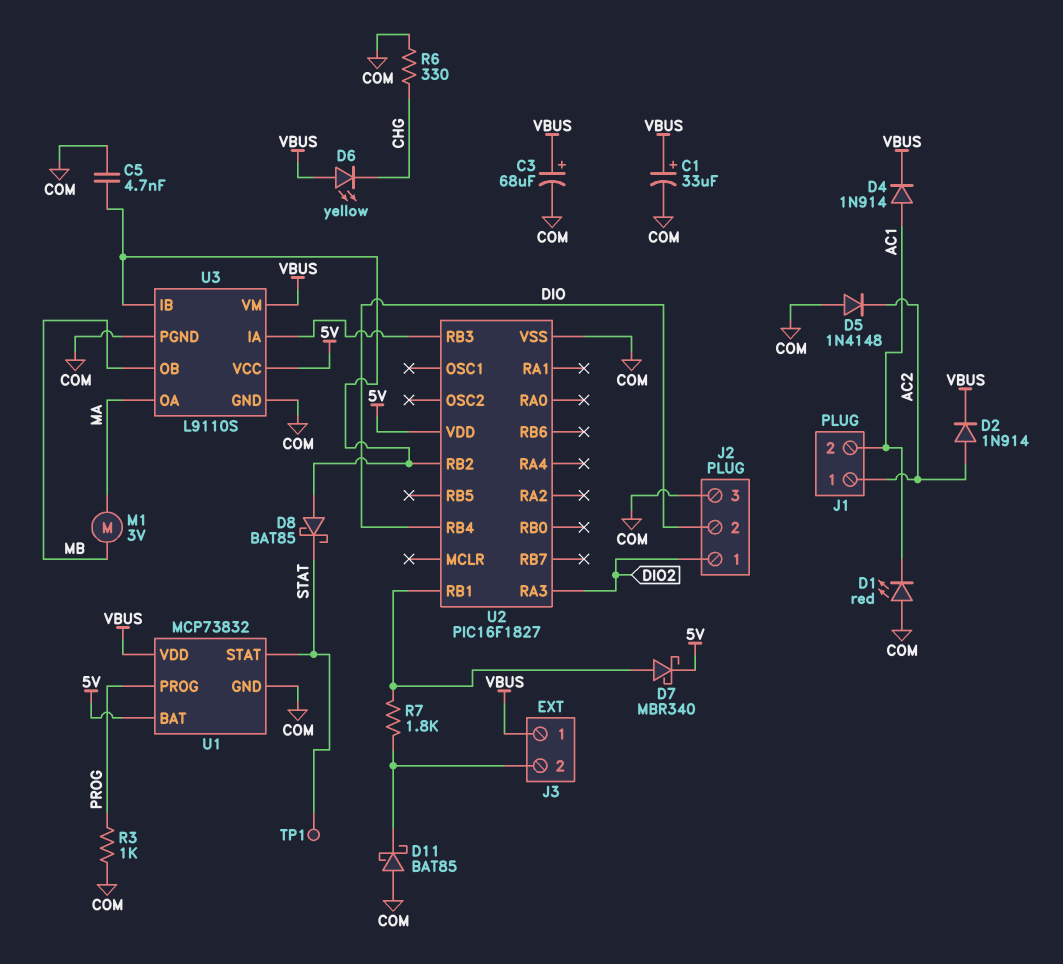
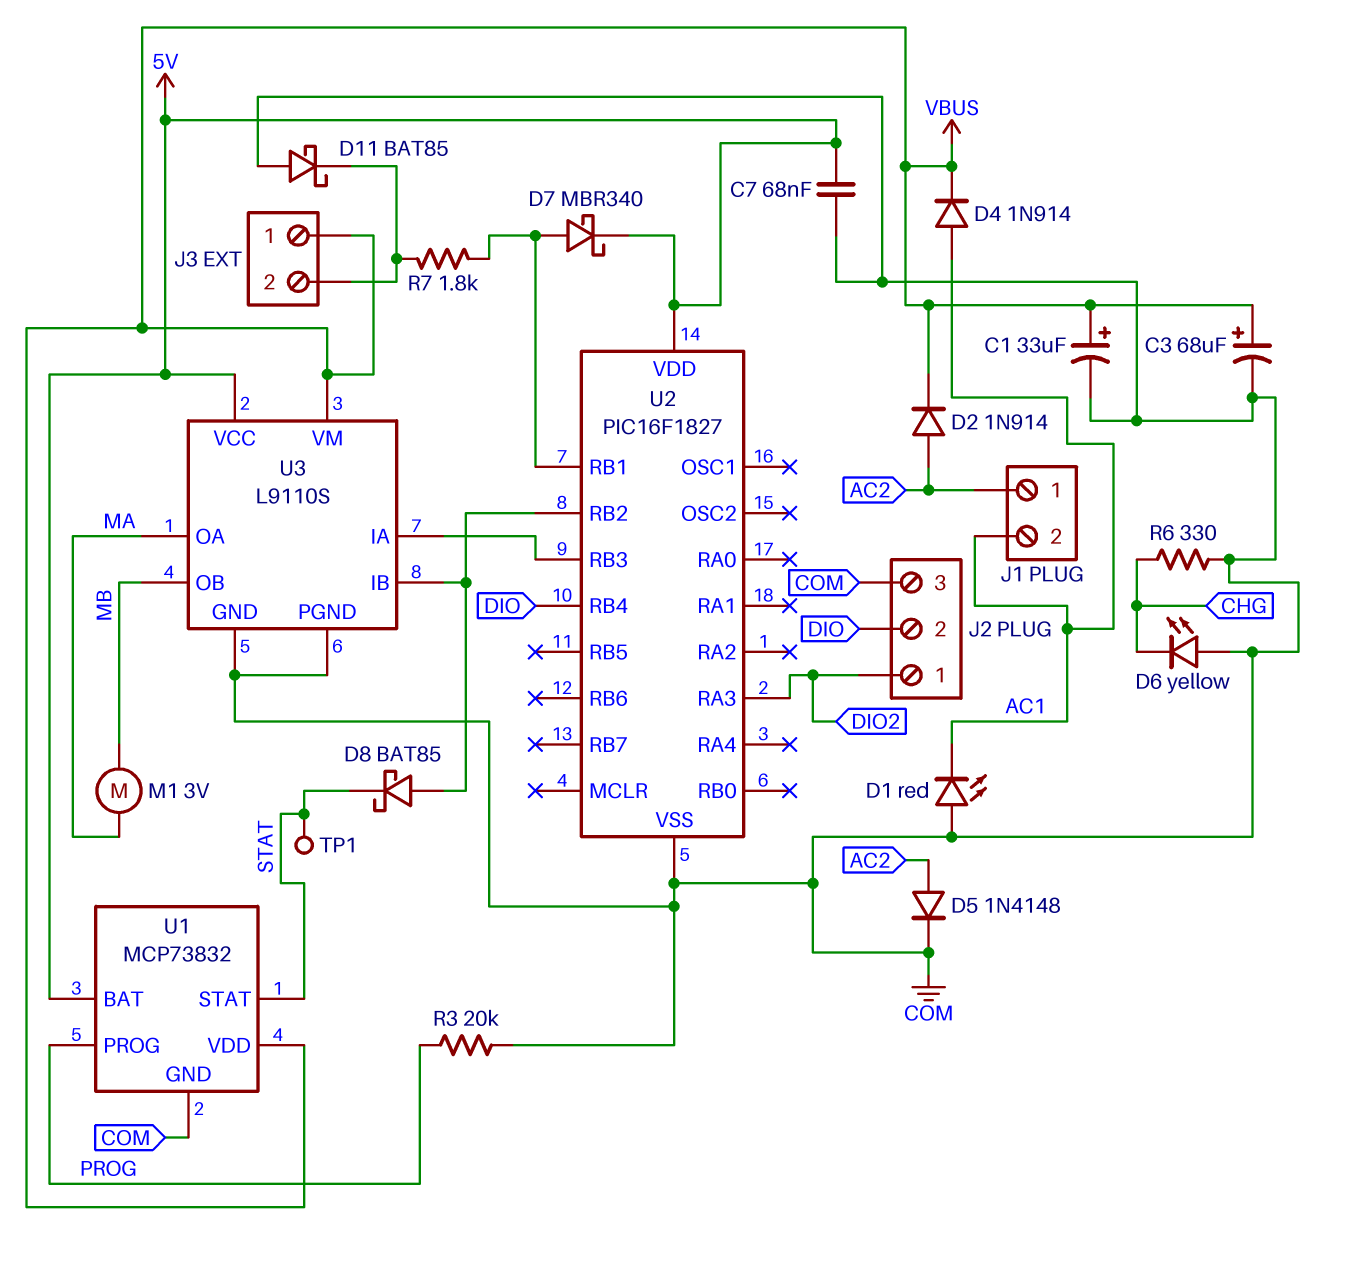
C5: 4.7nF (COM, U2/RB2) -> none
C7: none -> 68nF (5V, COM)
D5: diode 1N4148 (A COM, K AC2) -> diode 1N4148 (A AC2, K COM)
D6: LED yellow (A VBUS, K CHG) -> LED yellow (A COM, K CHG)
R3: 1k (COM, PROG) -> 20k (COM, PROG)

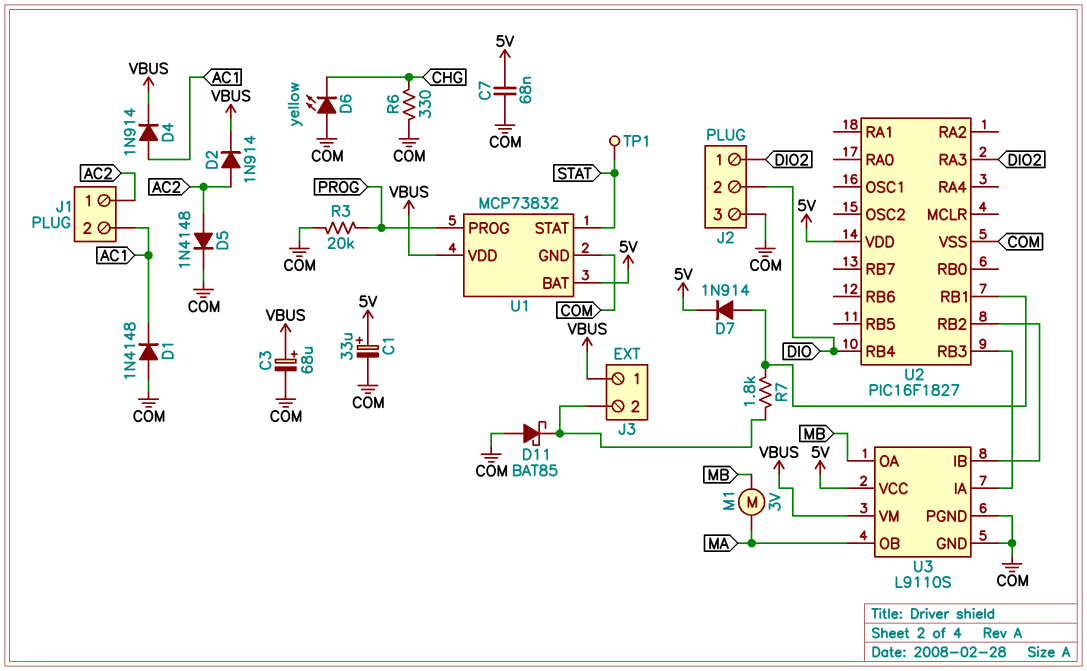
C1: 33uF (plus VBUS, minus COM) -> 33uF (plus 5V, minus COM)
D1: LED red (A COM, K AC1) -> diode 1N4148 (A COM, K AC1)
D7: schottky MBR340 (A U2/RB1, K 5V) -> diode 1N914 (A U2/RB1, K 5V)
D8: schottky BAT85 (A U2/RB2, K STAT) -> none
U3 pin OA: MA -> MB
U3 pin OB: MB -> MA

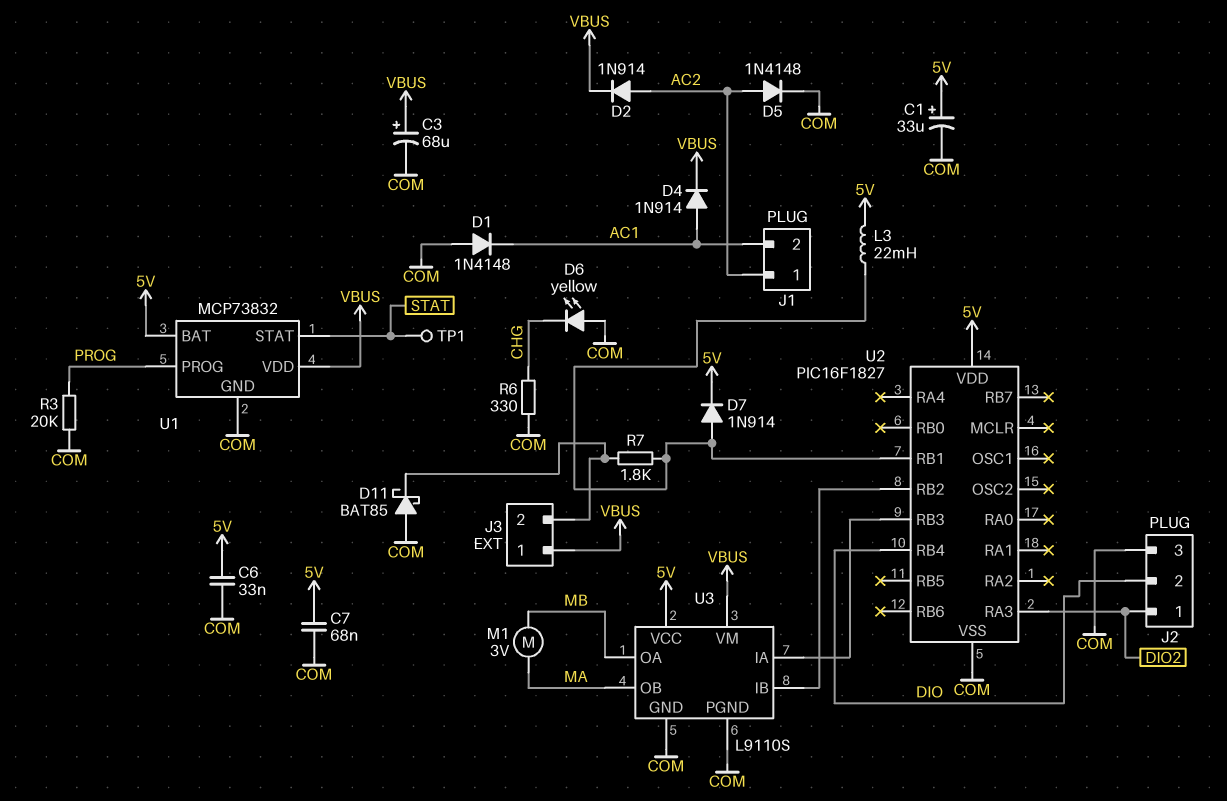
C6: none -> 33nF (5V, COM)
L3: none -> 22mH (5V, U2/RB1)

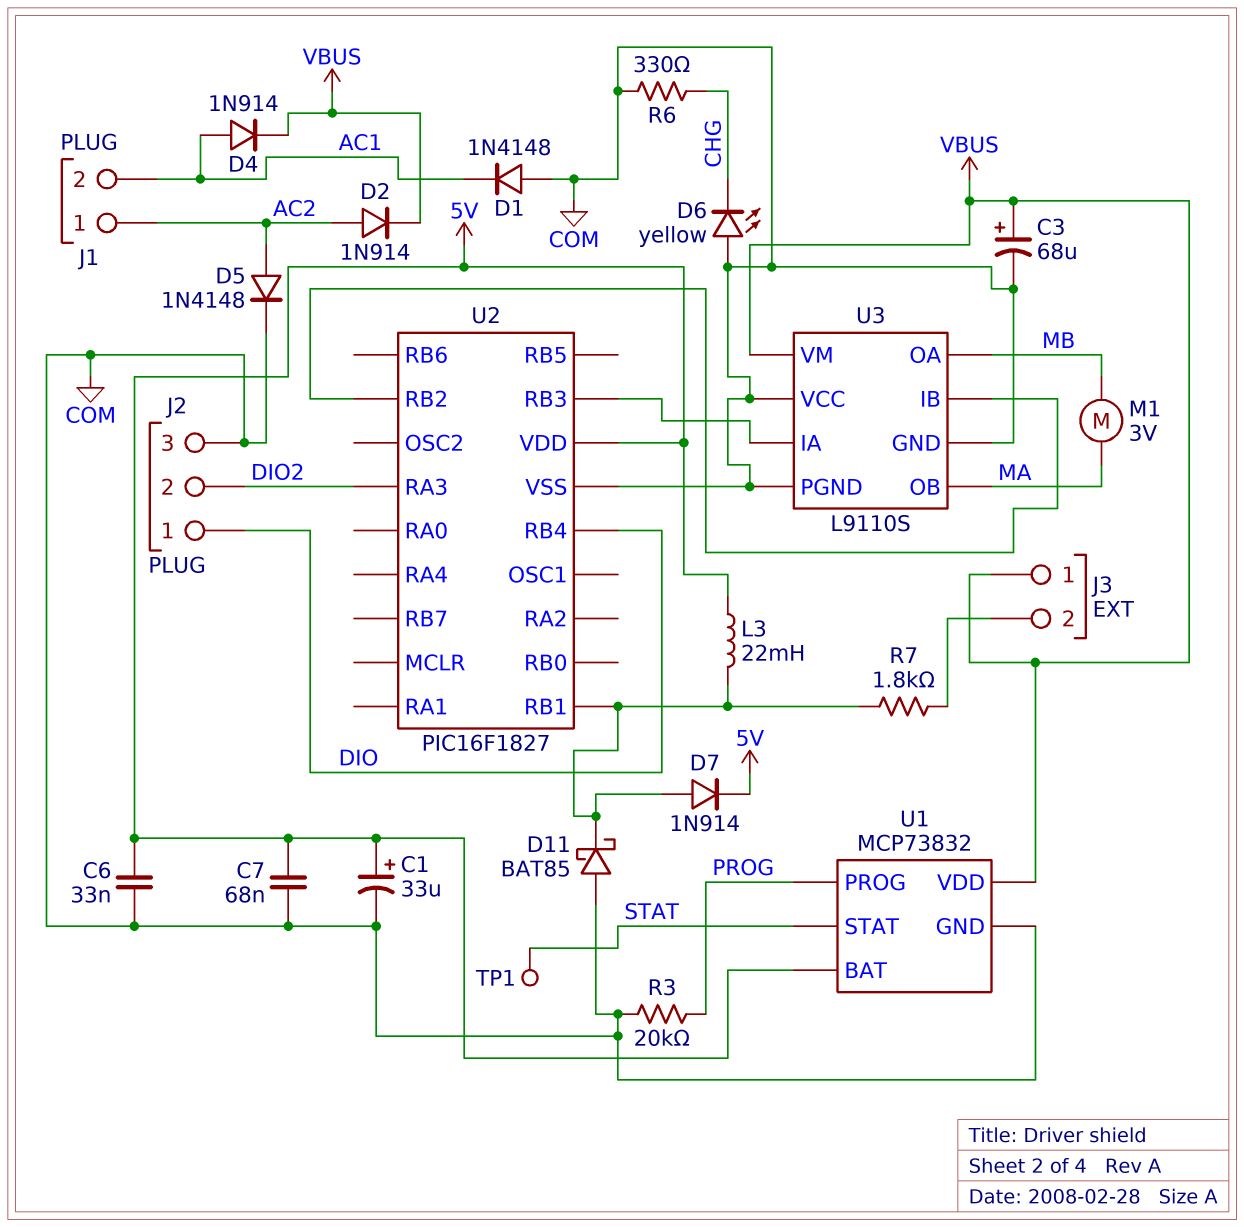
D11: schottky BAT85 (A COM, K J3/2) -> schottky BAT85 (A COM, K U2/RB1)
J2 pin 1: DIO2 -> DIO
J2 pin 2: DIO -> DIO2
U3 pin VCC: 5V -> COM

